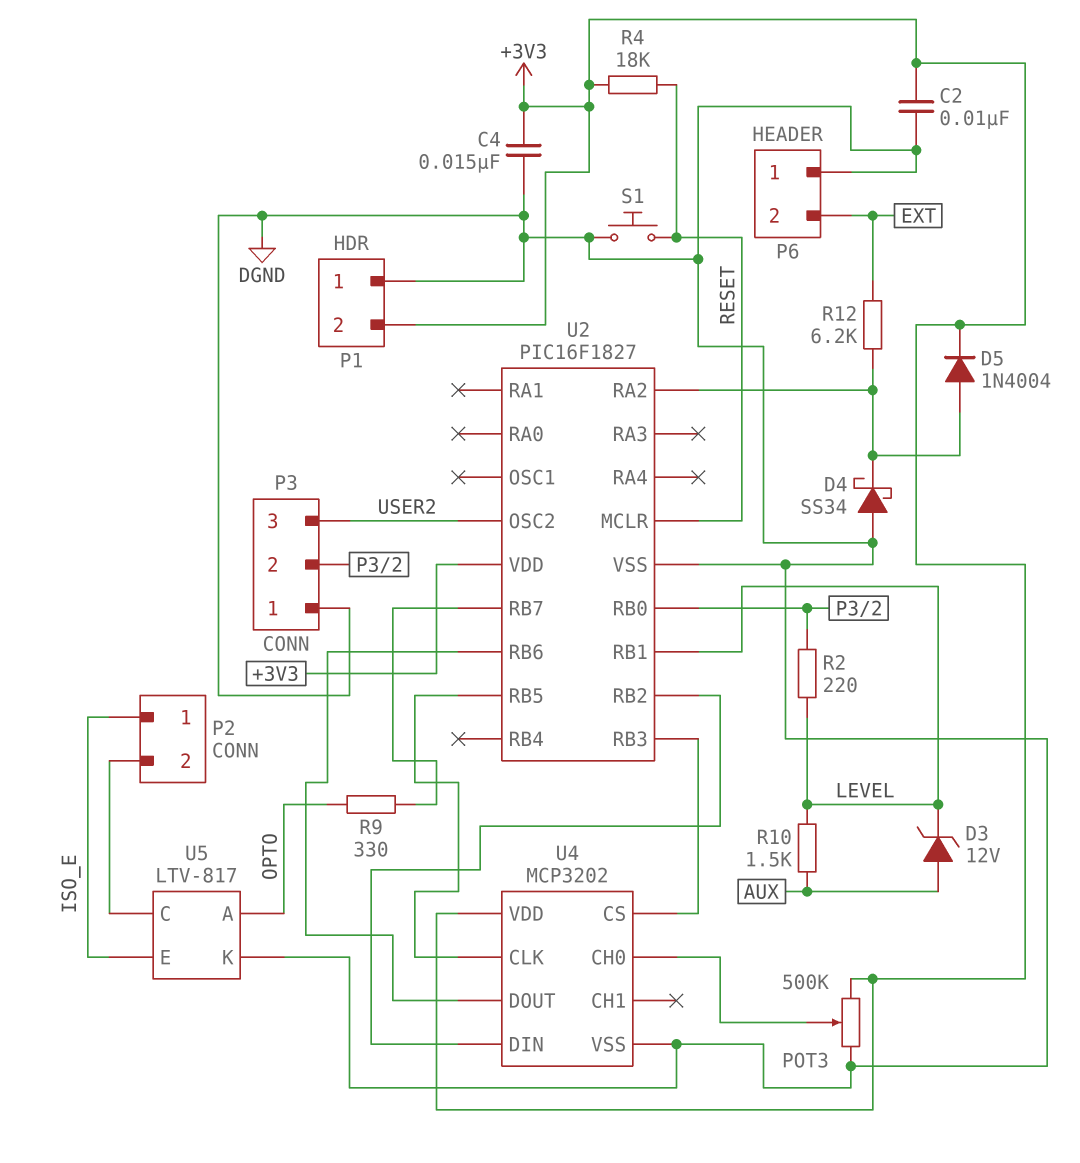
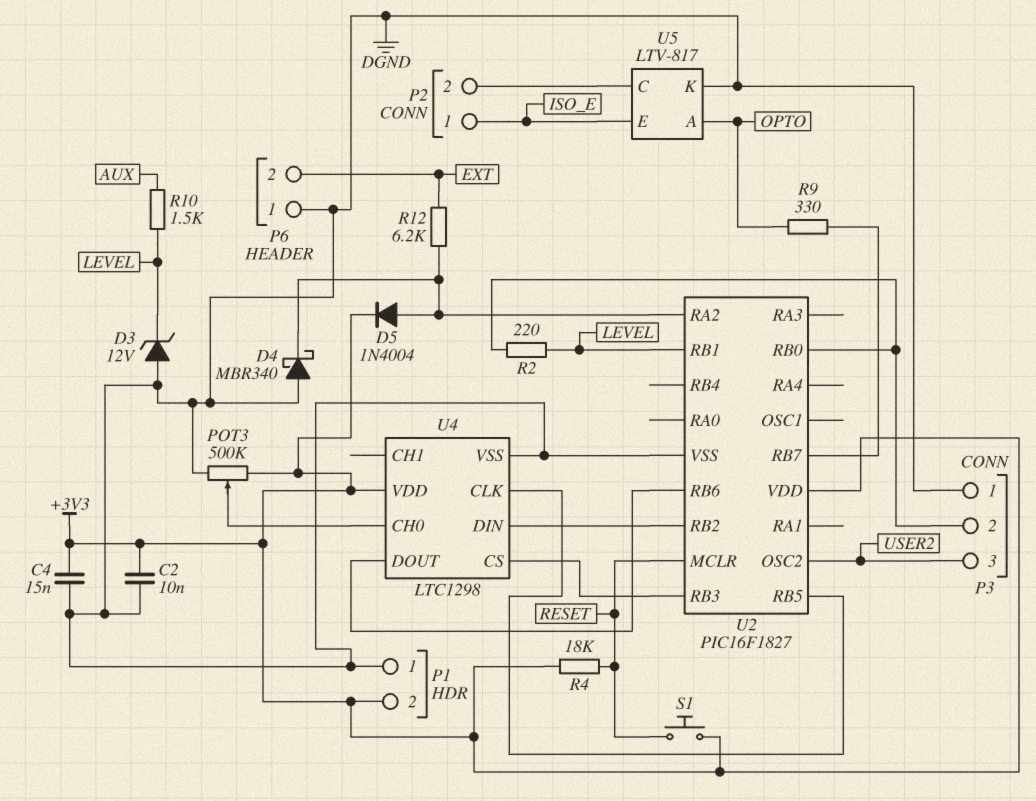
D3: zener 12V (A AUX, K LEVEL) -> zener 12V (A DGND, K LEVEL)
D4: schottky SS34 (A DGND, K U2/RA2) -> schottky MBR340 (A DGND, K U2/RA2)
S1: button (DGND, RESET) -> button (+3V3, RESET)
U4: MCP3202 -> LTC1298

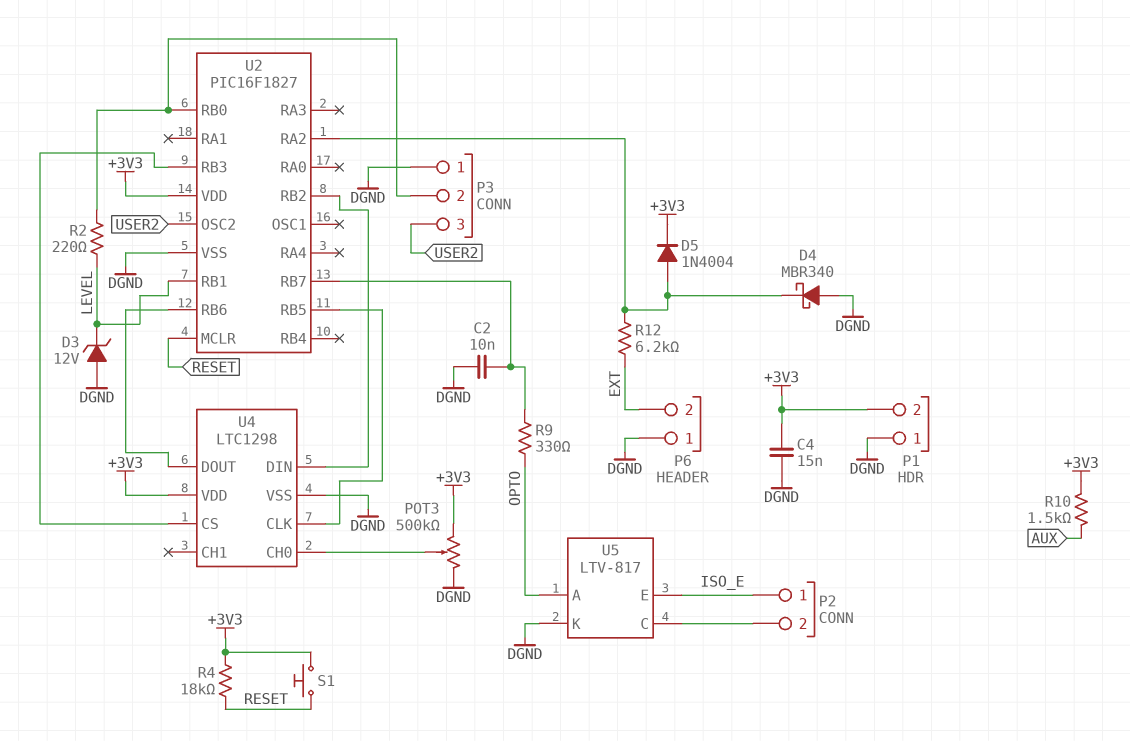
C2: 10nF (+3V3, DGND) -> 10nF (DGND, U2/RB7)
R10: 1.5k (AUX, LEVEL) -> 1.5k (+3V3, AUX)

